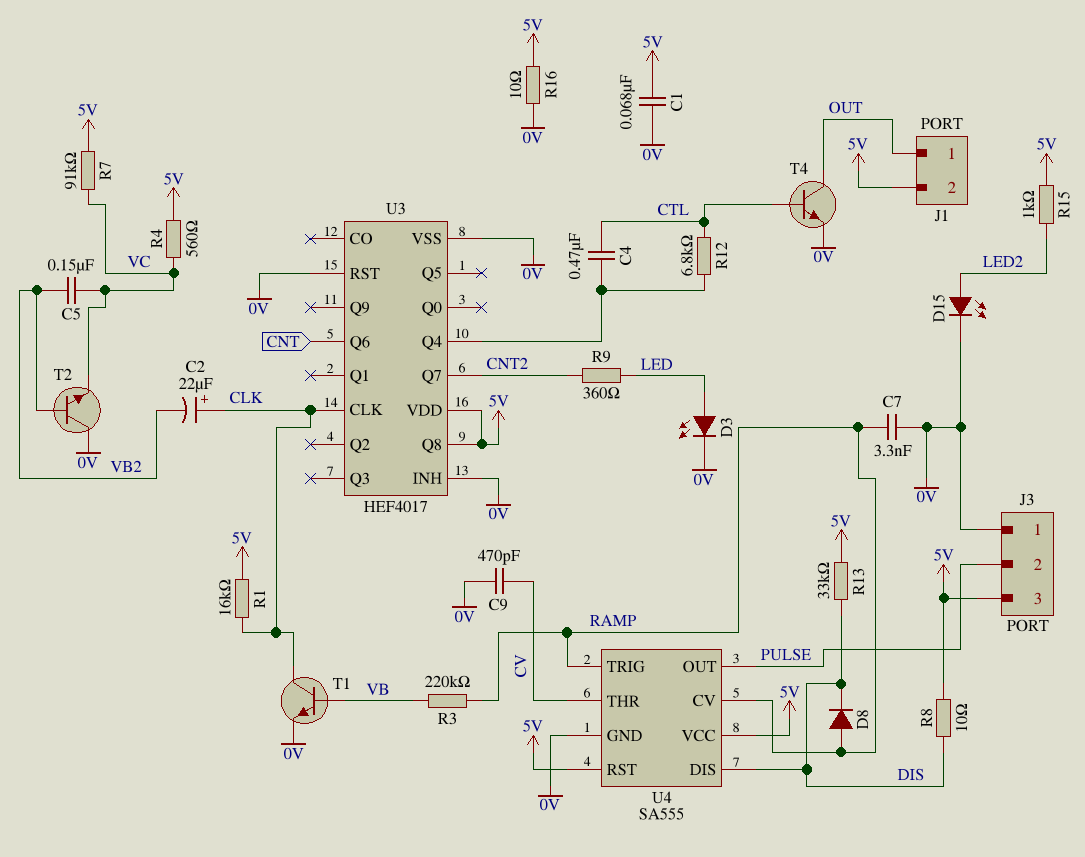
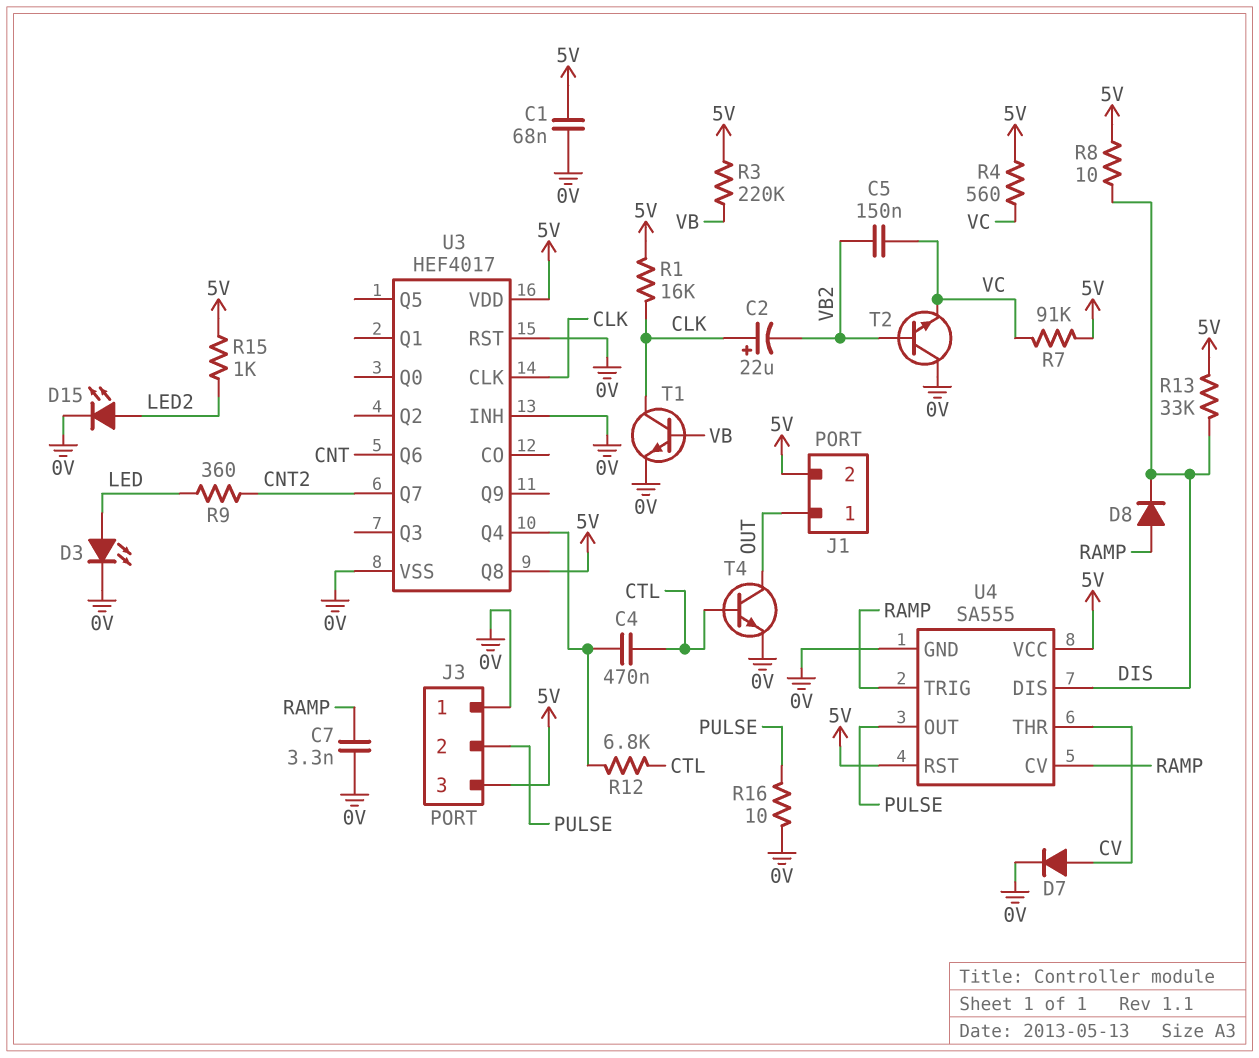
C9: 470pF (0V, CV) -> none
D7: none -> diode (A CV, K 0V)
R3: 220k (RAMP, VB) -> 220k (5V, VB)
R16: 10 (0V, 5V) -> 10 (0V, PULSE)

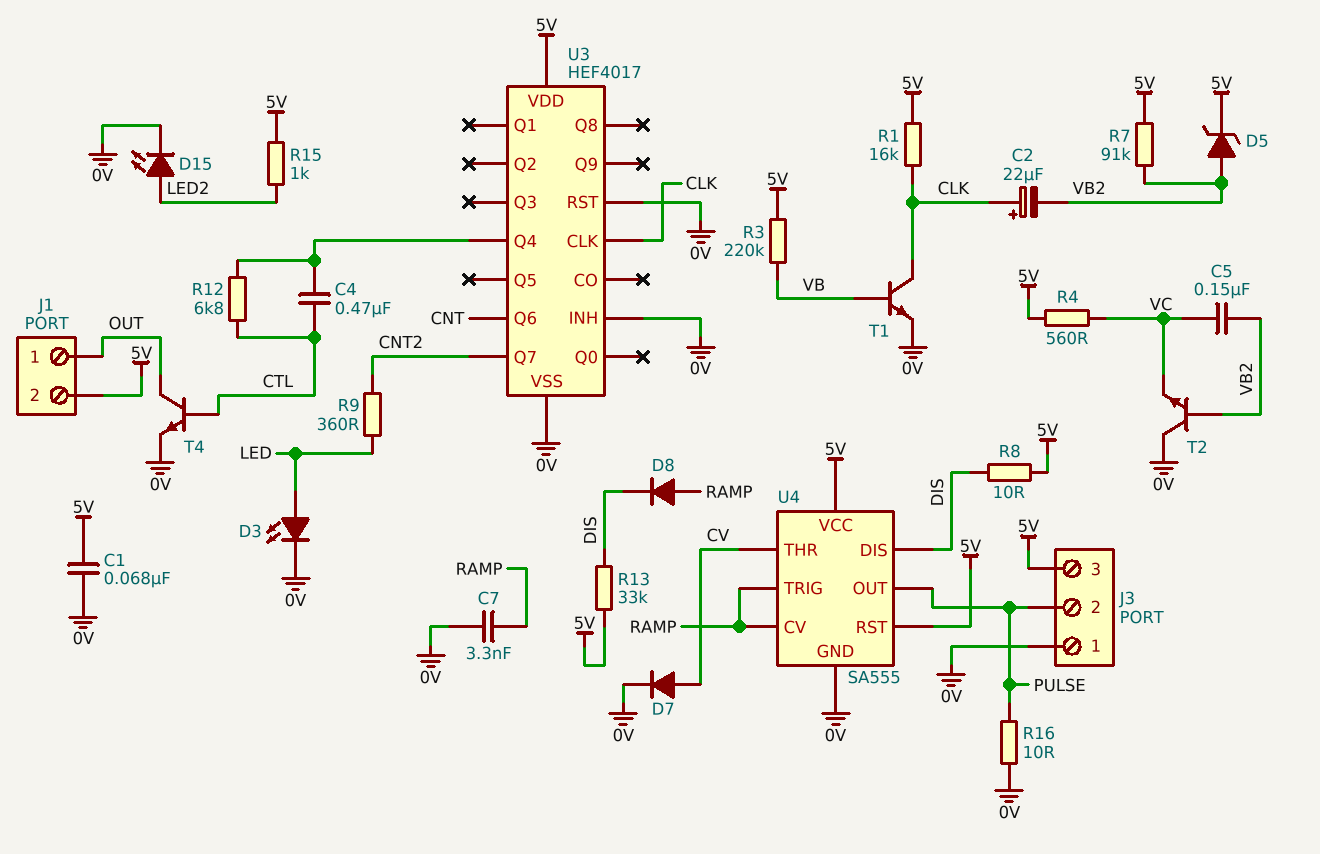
D5: none -> zener (A VB2, K 5V)
R7: 91k (5V, VC) -> 91k (5V, VB2)
U3 pin Q8: 5V -> none

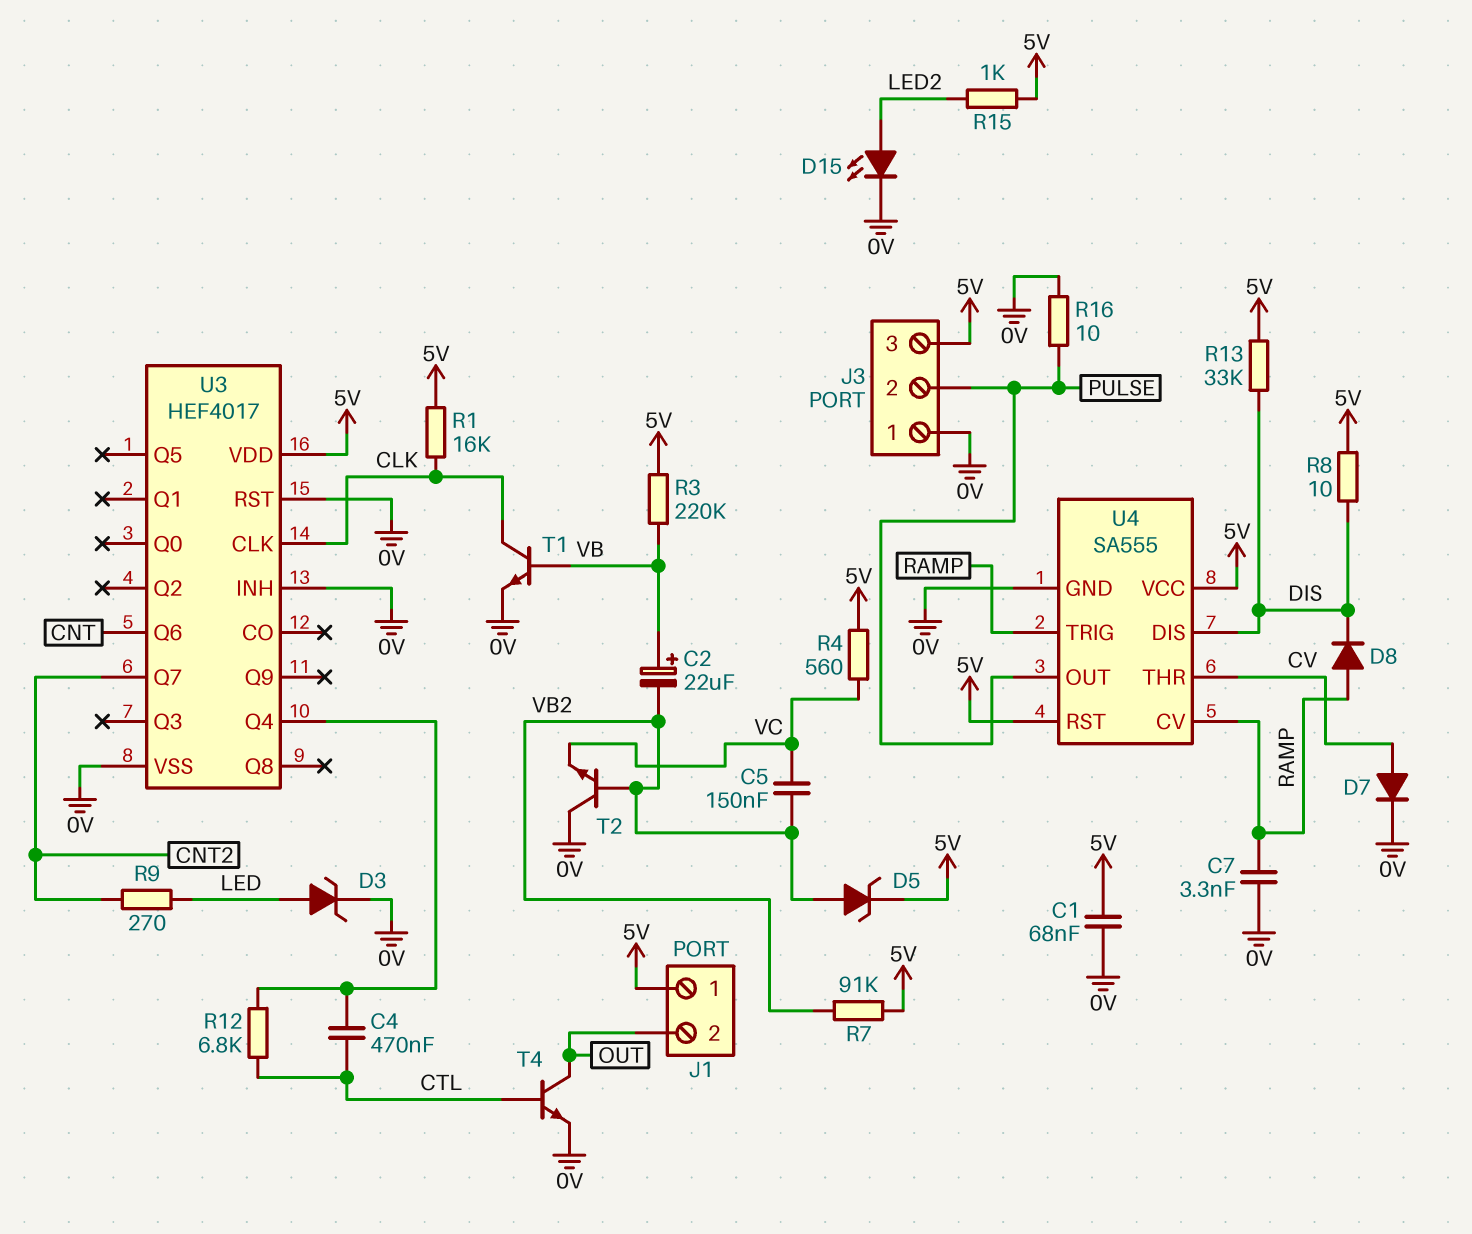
C2: 22uF (plus CLK, minus VB2) -> 22uF (plus VB, minus VB2)
D3: LED (A LED, K 0V) -> zener (A LED, K 0V)
J1 pin 1: OUT -> 5V
J1 pin 2: 5V -> OUT
R9: 360 (CNT2, LED) -> 270 (CNT2, LED)

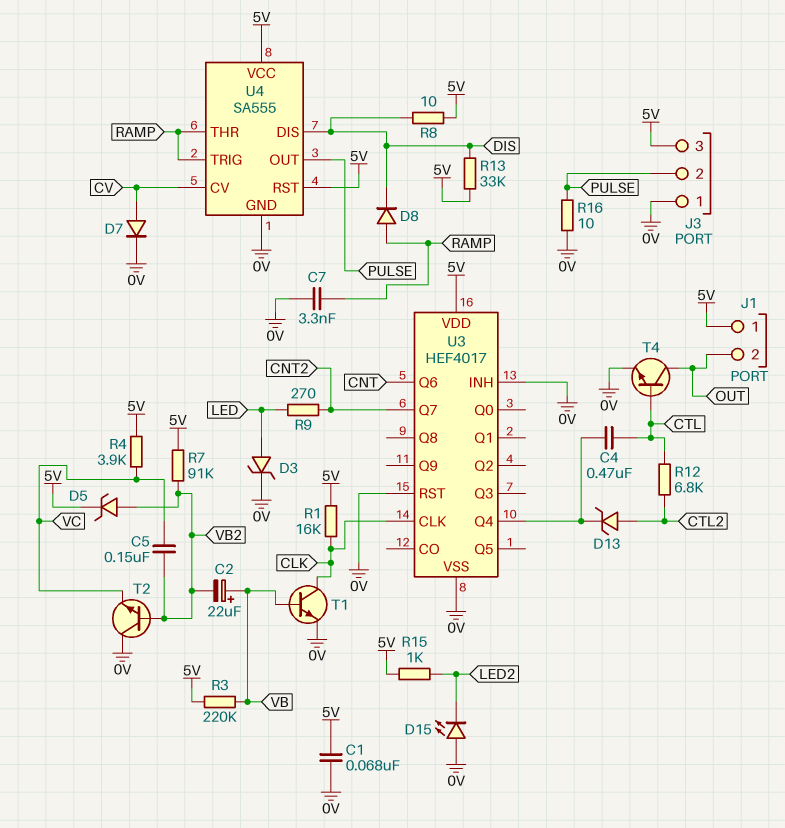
D13: none -> zener (A CTL2, K U3/Q4)
D15: LED (A LED2, K 0V) -> LED (A 0V, K LED2)
R4: 560 (5V, VC) -> 3.9k (5V, VC)
R12: 6.8k (CTL, U3/Q4) -> 6.8k (CTL, CTL2)
U4 pin CV: RAMP -> CV
U4 pin THR: CV -> RAMP

